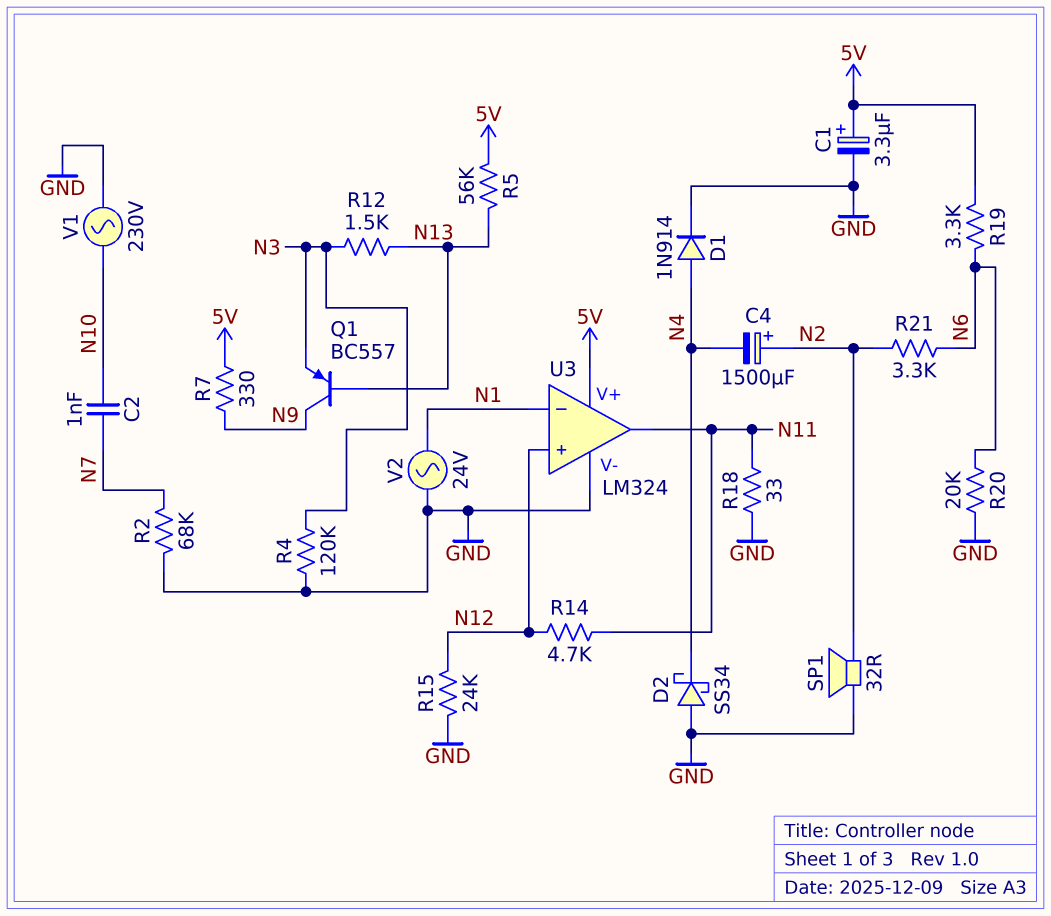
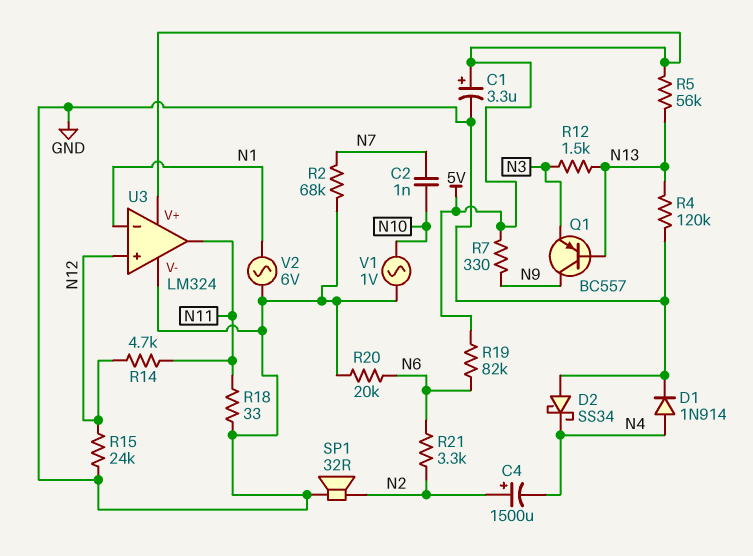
R4: 120k (GND, N3) -> 120k (GND, N13)
R19: 3.3k (5V, N6) -> 82k (5V, N6)
V1: AC 230V (GND, N10) -> AC 1V (GND, N10)
V2: AC 24V (GND, N1) -> AC 6V (GND, N1)

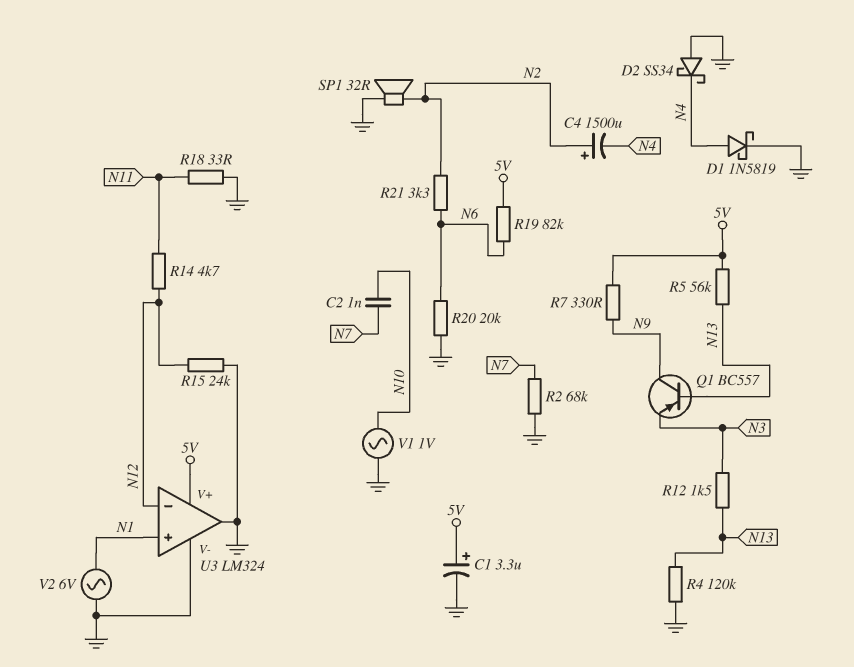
D1: diode 1N914 (A N4, K GND) -> schottky 1N5819 (A N4, K GND)
U3 pin in+: N12 -> N1
U3 pin in-: N1 -> N12
U3 pin out: N11 -> GND

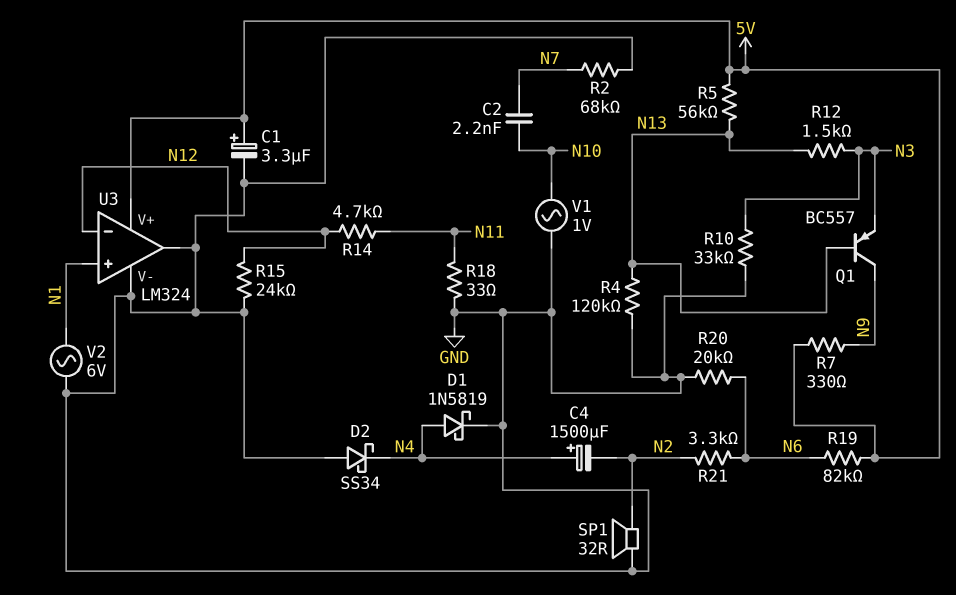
C2: 1nF (N7, N10) -> 2.2nF (N7, N10)
C4: 1500uF (plus N2, minus N4) -> 1500uF (plus N4, minus N2)
R10: none -> 33k (GND, N3)

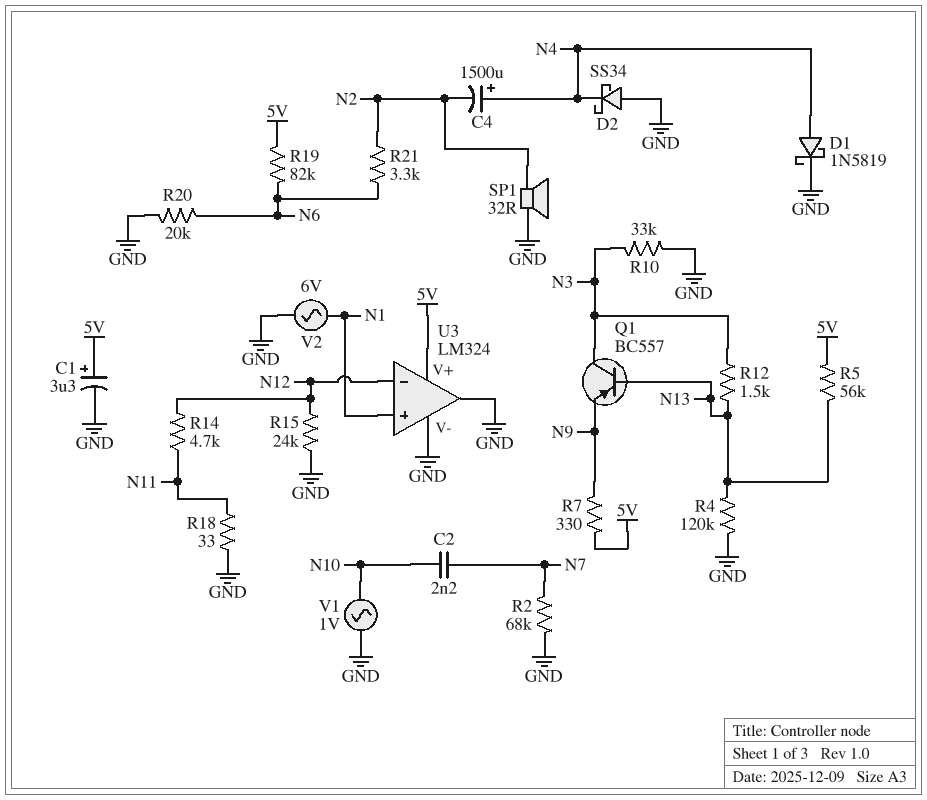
Q1: PNP BC557 (B N13, C N9, E N3) -> PNP BC557 (B N13, C N3, E N9)

